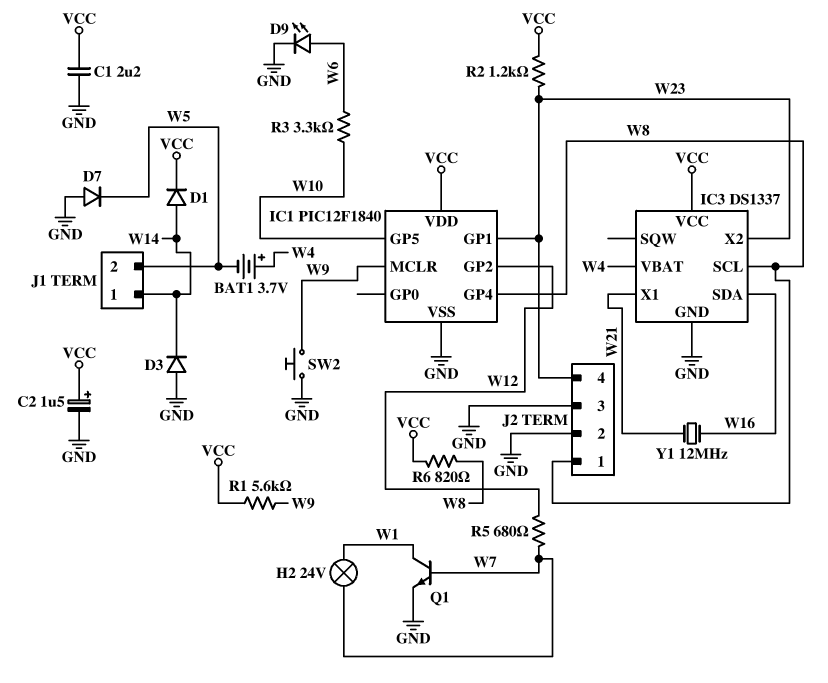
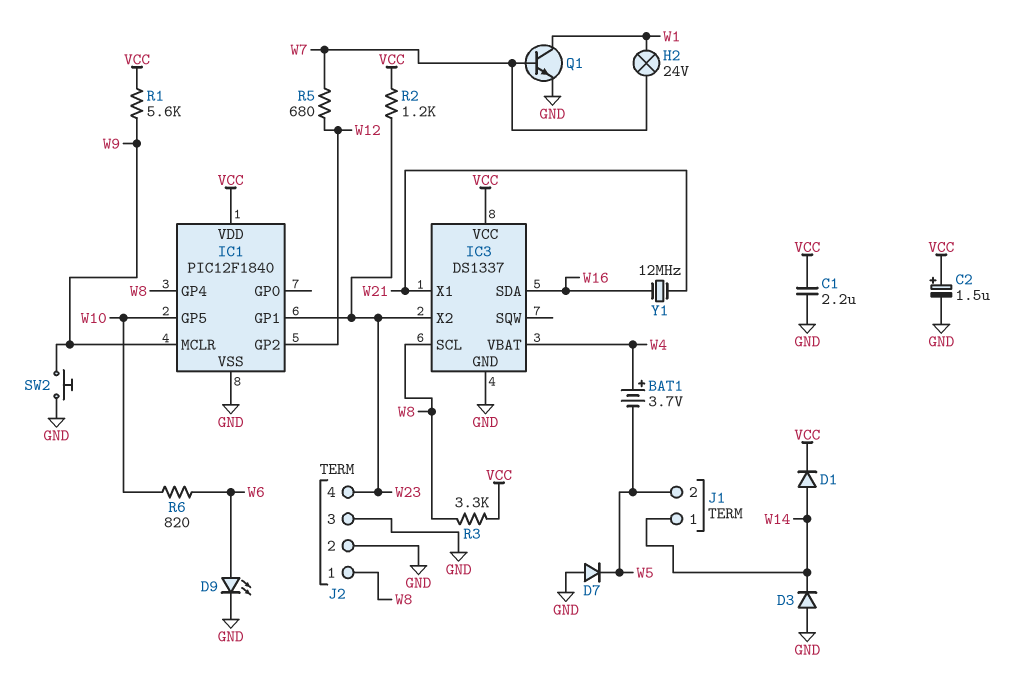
R3: 3.3k (W6, W10) -> 3.3k (VCC, W8)
R6: 820 (VCC, W8) -> 820 (W6, W10)

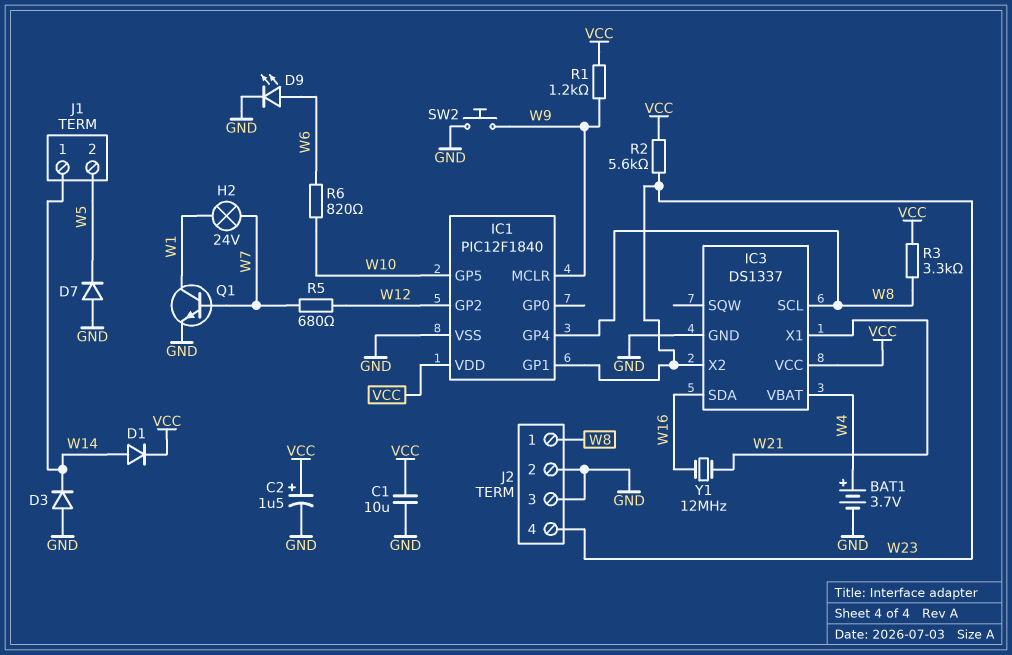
BAT1: 3.7V (plus W4, minus W5) -> 3.7V (plus W4, minus GND)
C1: 2.2uF (GND, VCC) -> 10uF (GND, VCC)
R1: 5.6k (VCC, W9) -> 1.2k (VCC, W9)
R2: 1.2k (VCC, W23) -> 5.6k (VCC, W23)

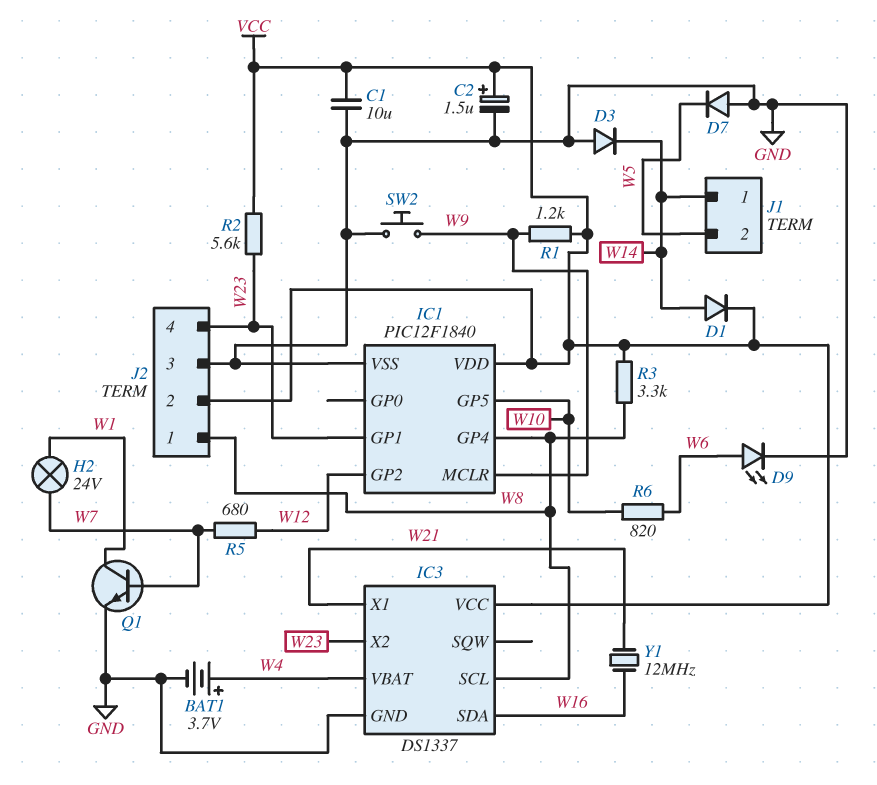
J2 pin 2: GND -> VCC

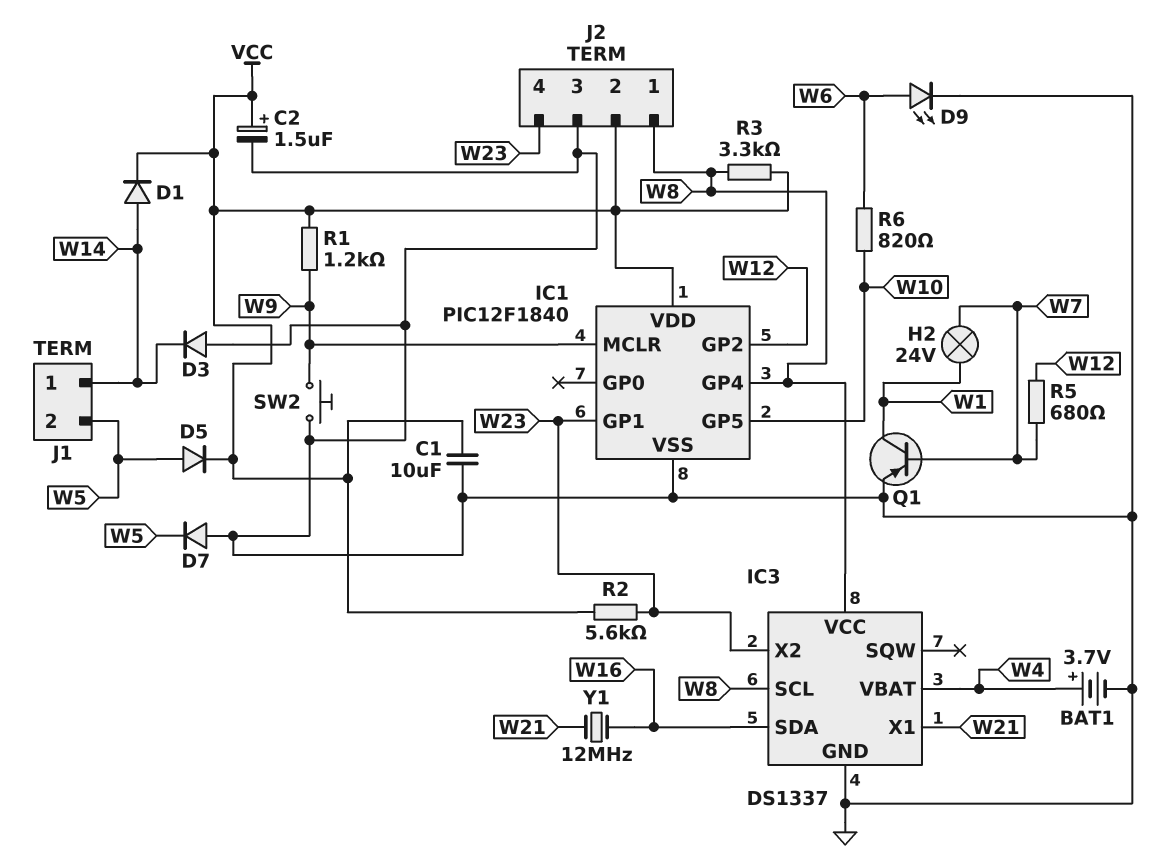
D5: none -> diode (A W5, K VCC)
IC3 pin VCC: VCC -> W8
Q1: NPN (B W7, C W1, E GND) -> PNP (B W7, C W1, E GND)

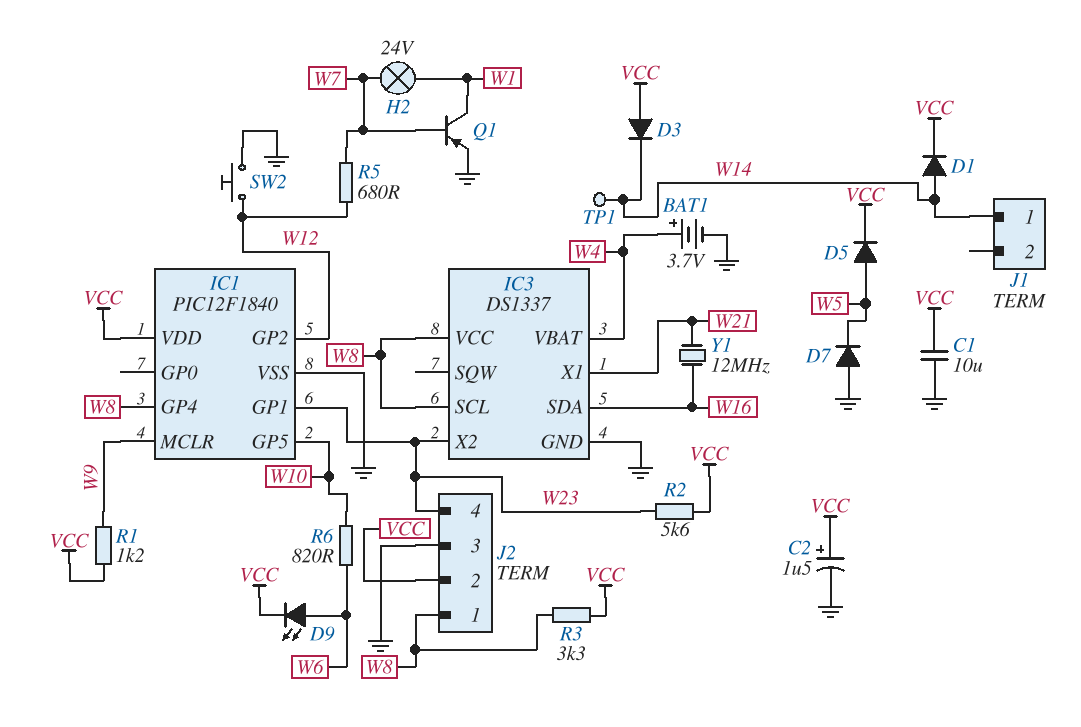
D3: diode (A GND, K W14) -> diode (A VCC, K W14)
D9: LED (A W6, K GND) -> LED (A W6, K VCC)
J1 pin 2: W5 -> none
SW2: button (GND, W9) -> button (GND, W12)
TP1: none -> test point (W14)

